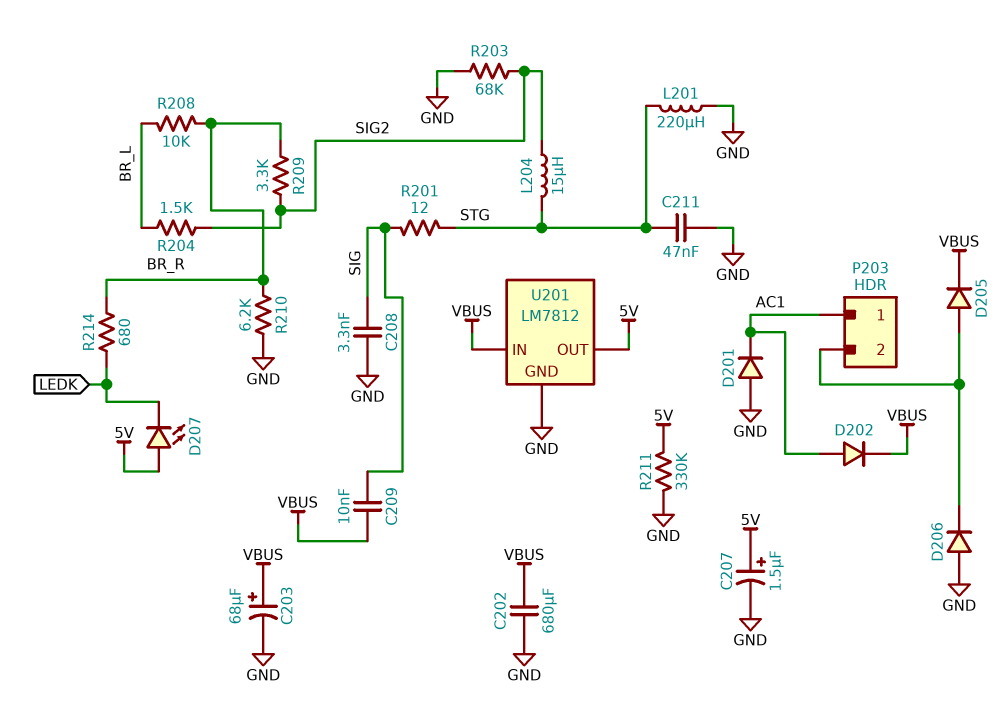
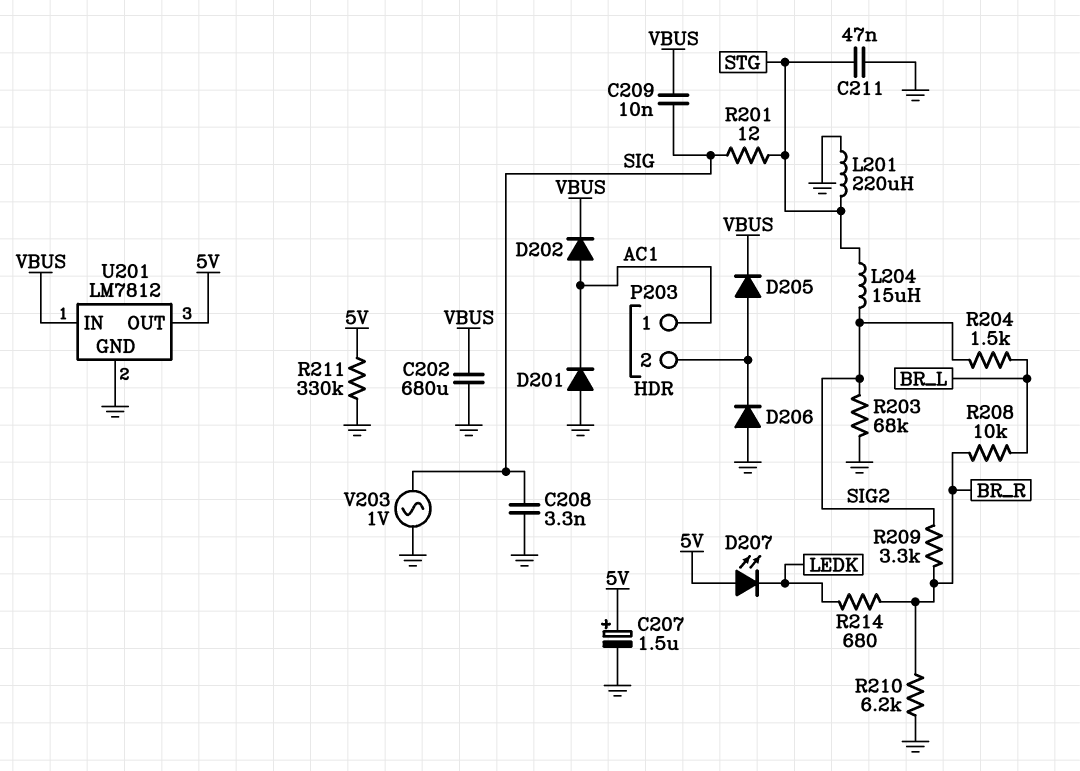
C203: 68uF (plus VBUS, minus GND) -> none
V203: none -> AC 1V (GND, SIG)

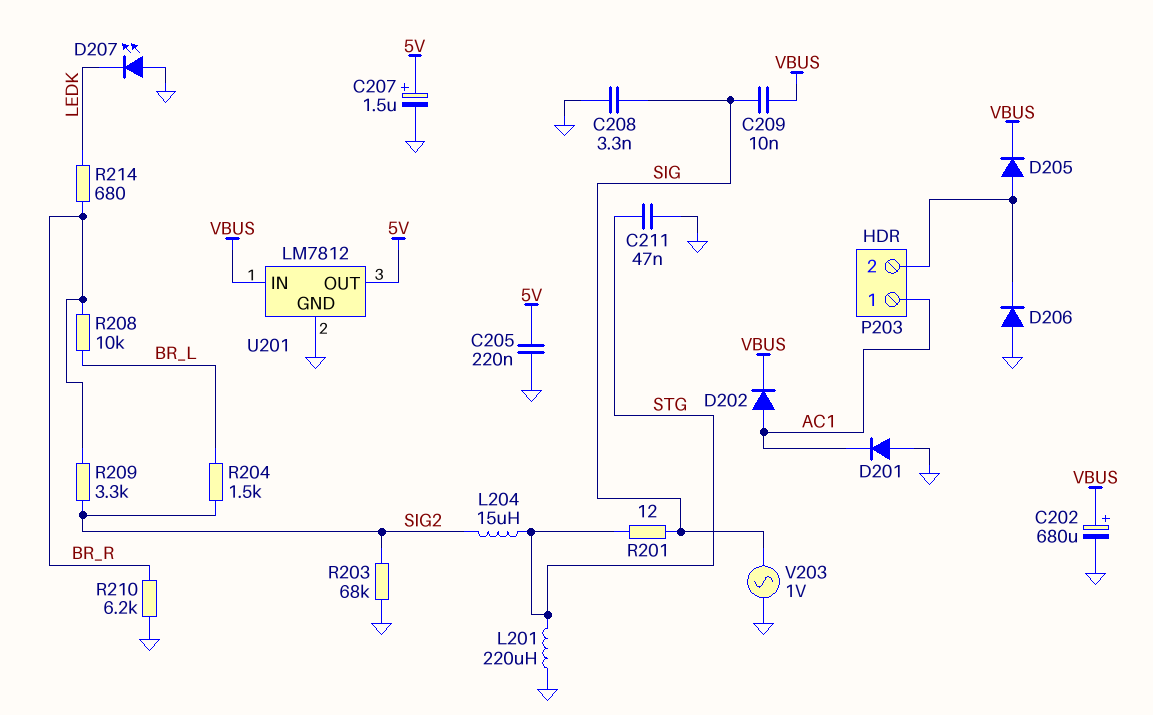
C202: 680uF (GND, VBUS) -> 680uF (plus VBUS, minus GND)
C205: none -> 220nF (5V, GND)
D207: LED (A 5V, K LEDK) -> LED (A GND, K LEDK)
R211: 330k (5V, GND) -> none

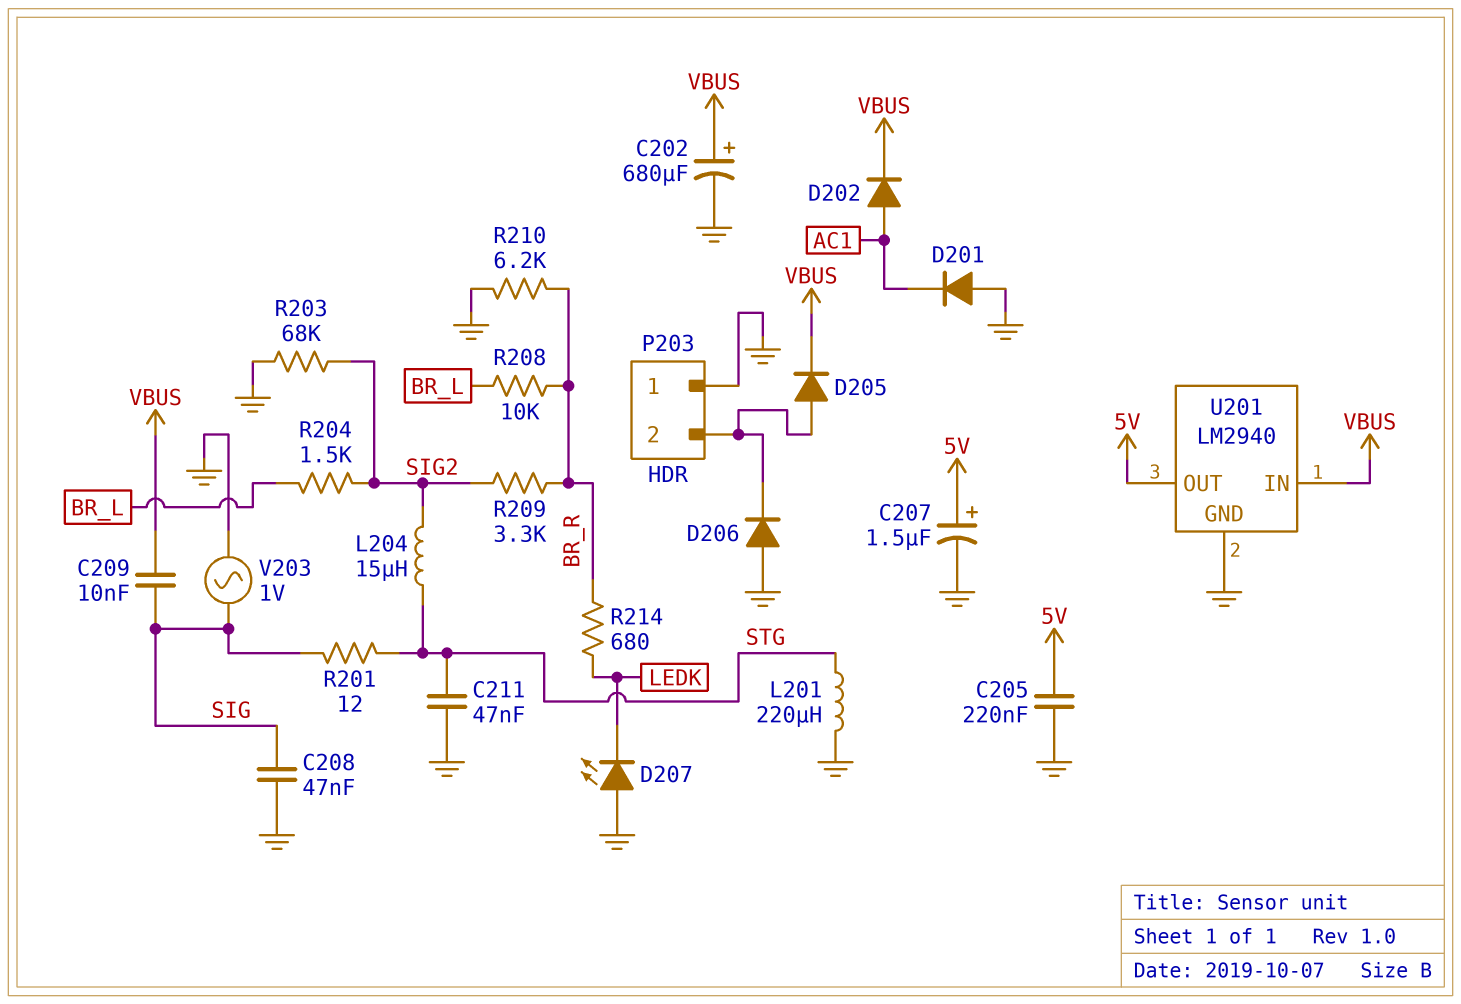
C208: 3.3nF (GND, SIG) -> 47nF (GND, SIG)
P203 pin 1: AC1 -> GND
U201: LM7812 -> LM2940

